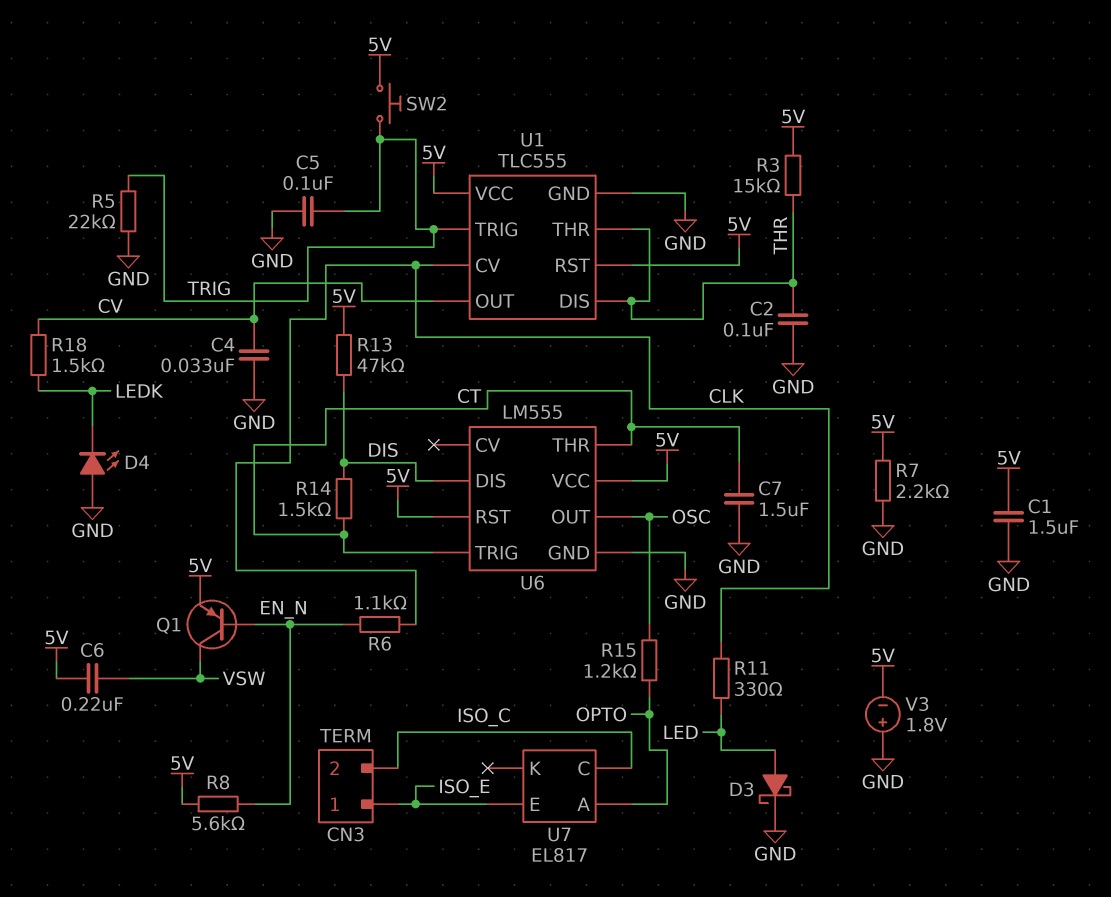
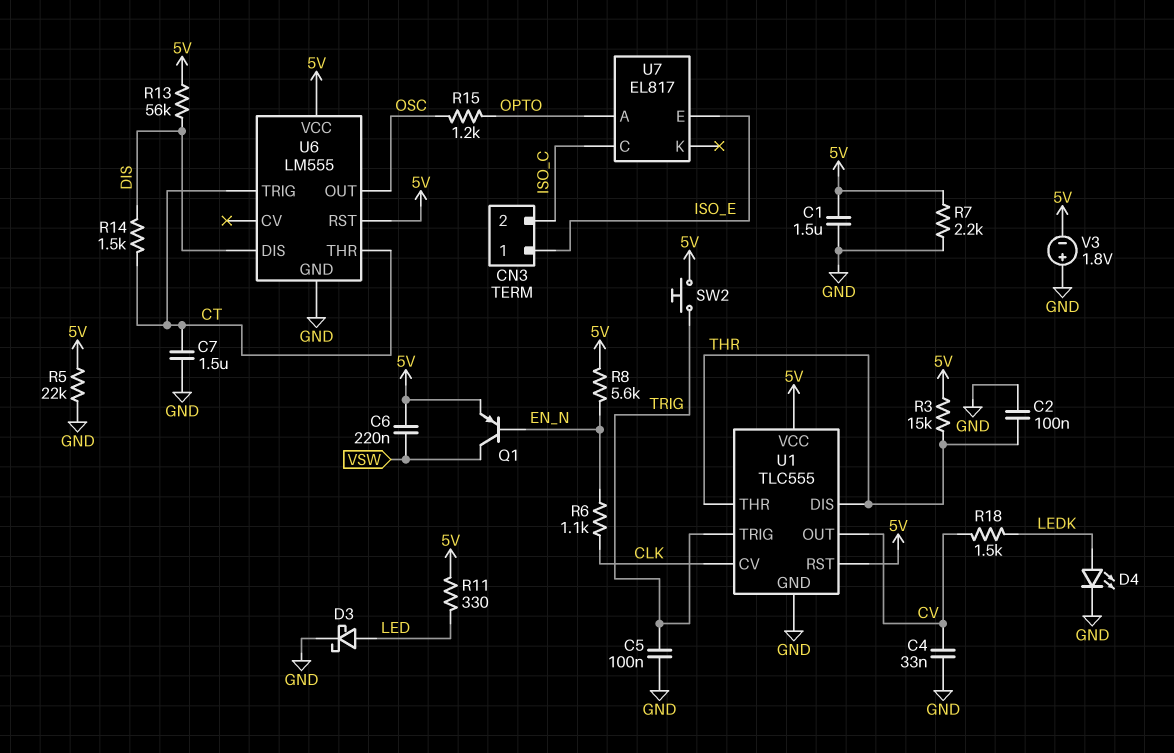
D4: LED (A GND, K LEDK) -> LED (A LEDK, K GND)
R5: 22k (GND, TRIG) -> 22k (5V, GND)
R11: 330 (CLK, LED) -> 330 (5V, LED)
R13: 47k (5V, DIS) -> 56k (5V, DIS)

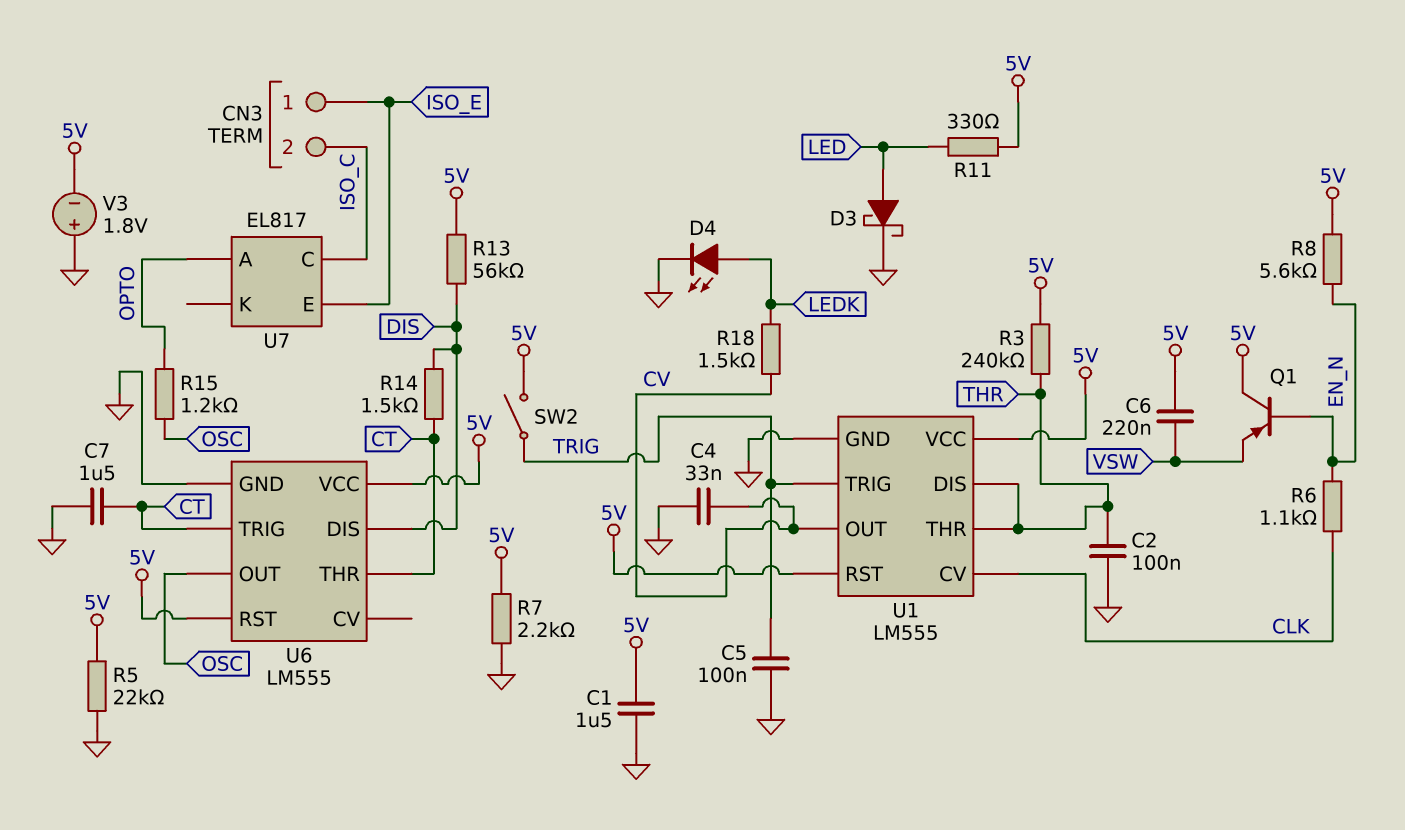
Q1: PNP (B EN_N, C VSW, E 5V) -> PNP (B EN_N, C 5V, E VSW)
R3: 15k (5V, THR) -> 240k (5V, THR)
SW2: button (5V, TRIG) -> switch (5V, TRIG)
U1: TLC555 -> LM555

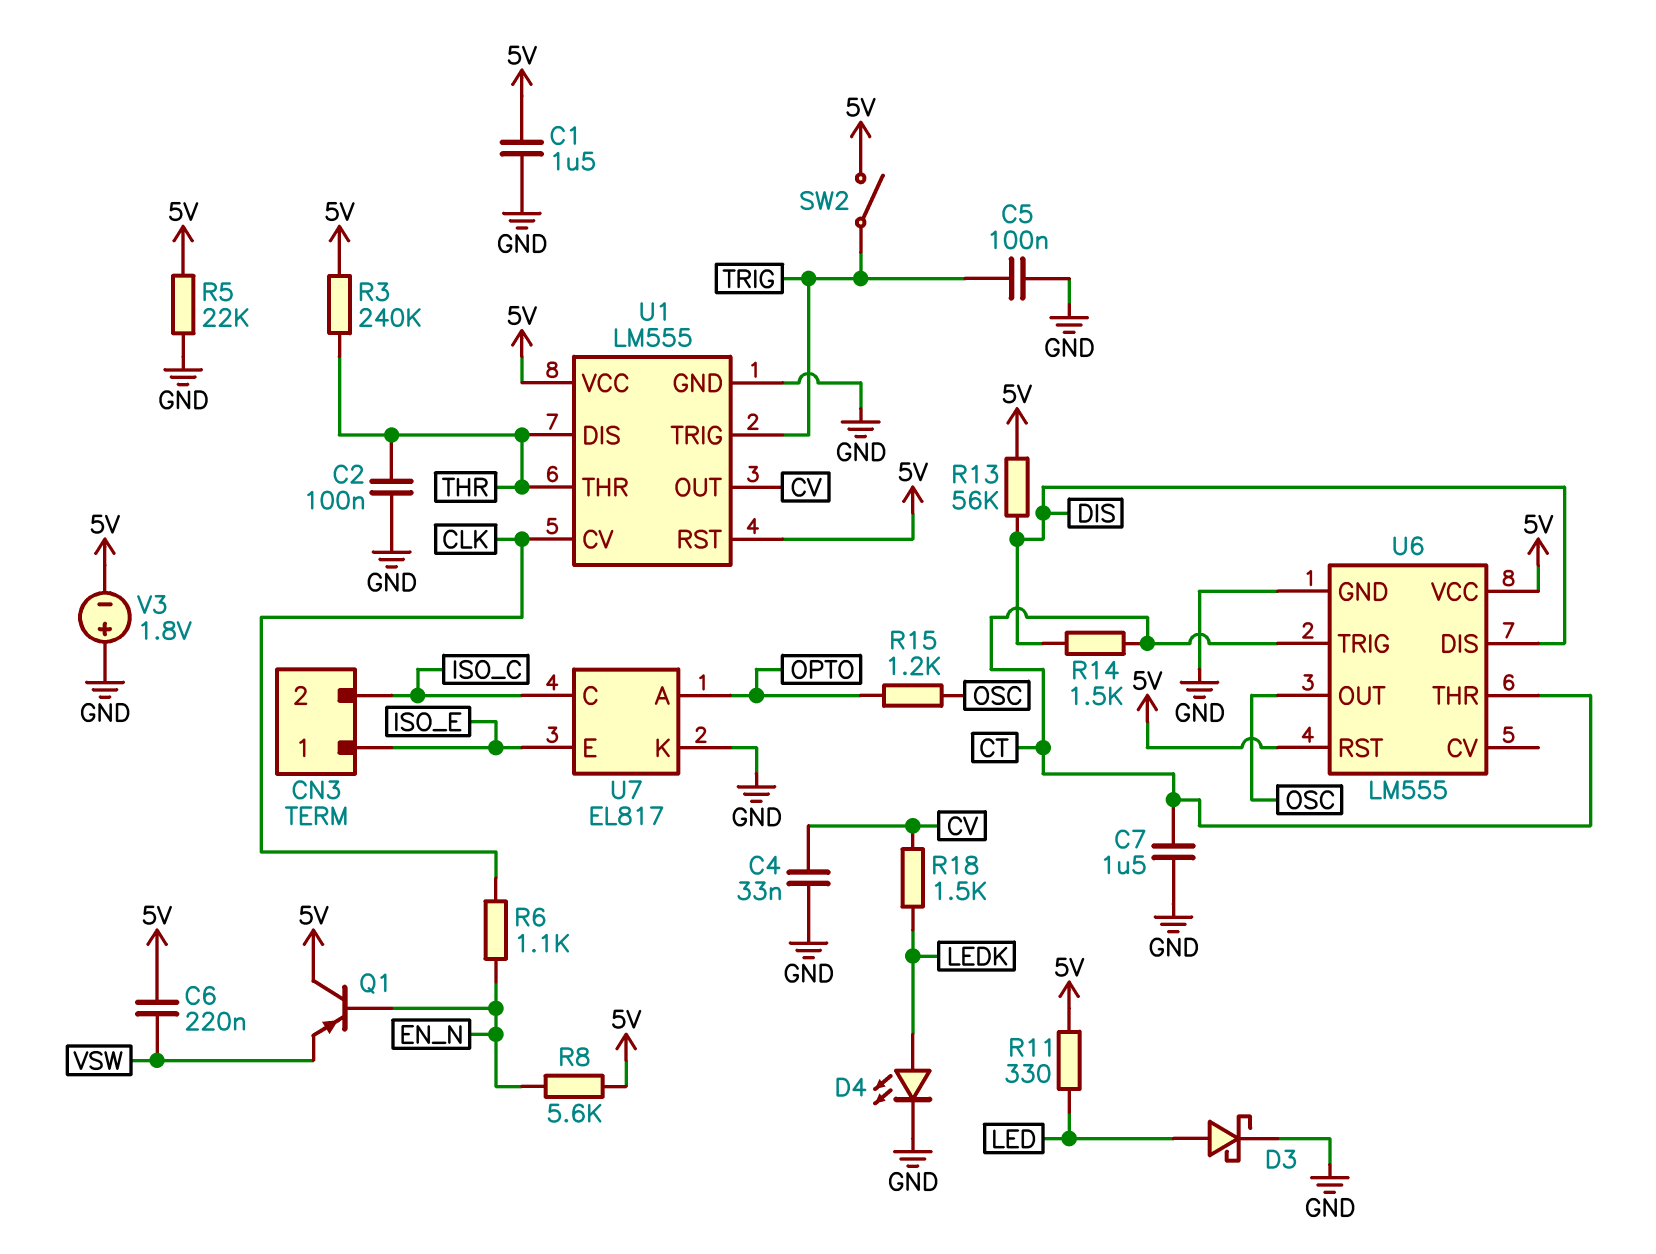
R7: 2.2k (5V, GND) -> none
U7 pin K: none -> GND

